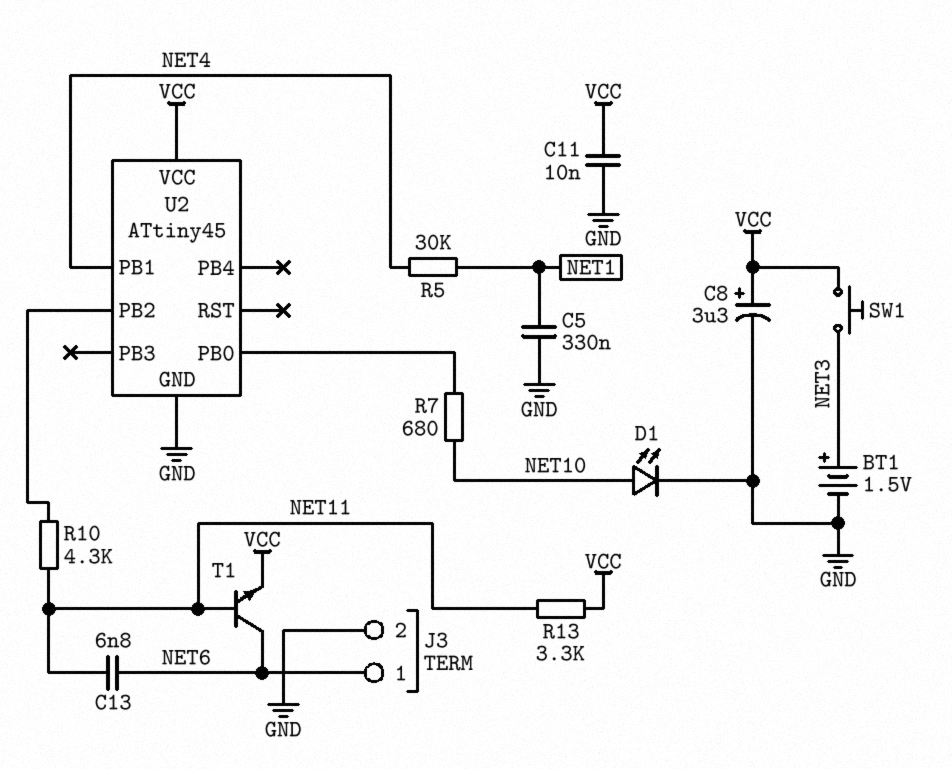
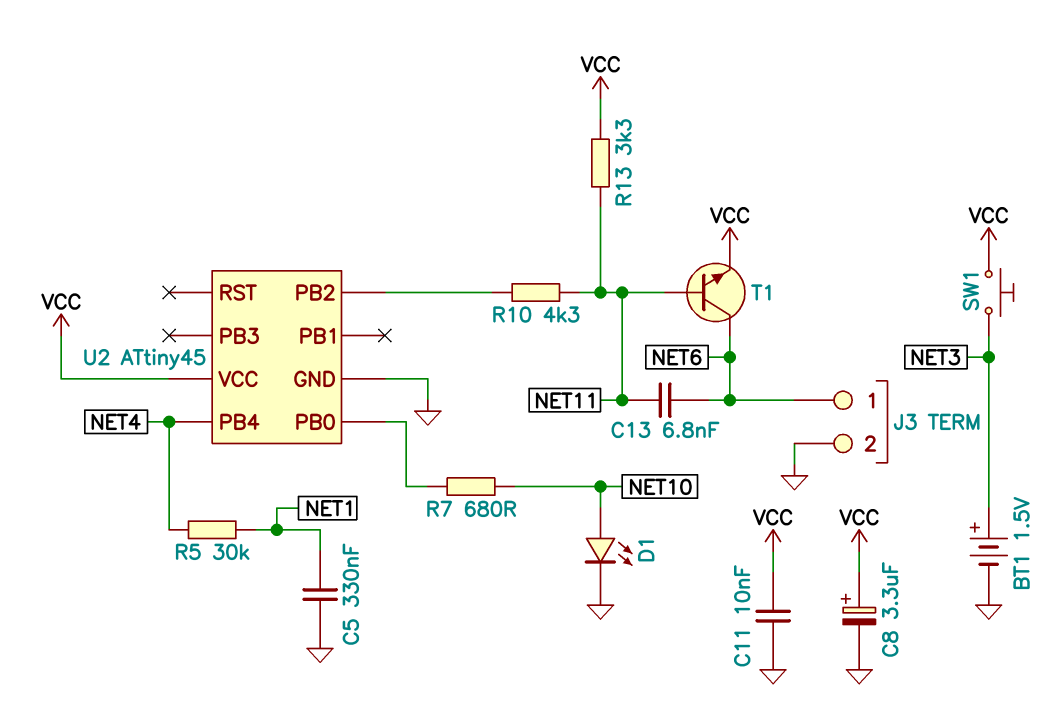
U2 pin PB1: NET4 -> none
U2 pin PB4: none -> NET4

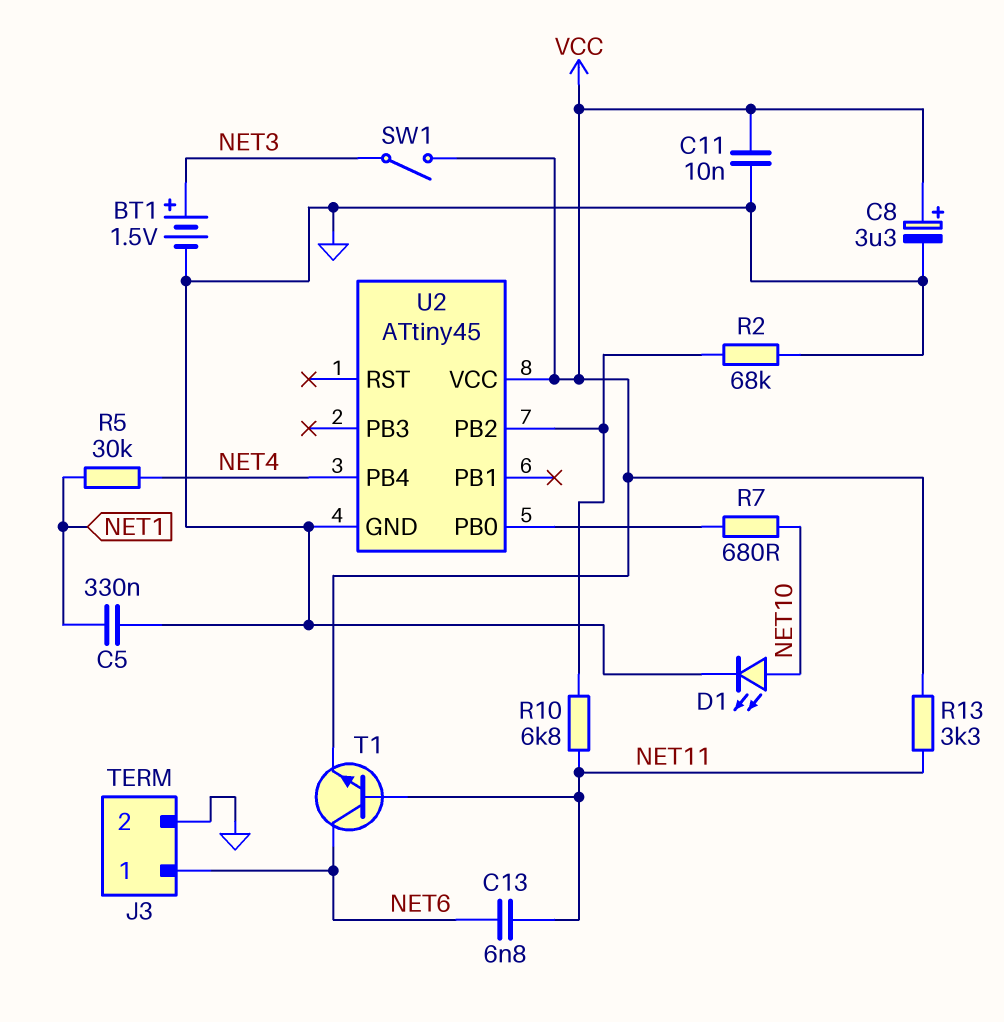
R2: none -> 68k (GND, U2/PB2)
R10: 4.3k (NET11, U2/PB2) -> 6.8k (NET11, U2/PB2)
SW1: button (NET3, VCC) -> switch (NET3, VCC)

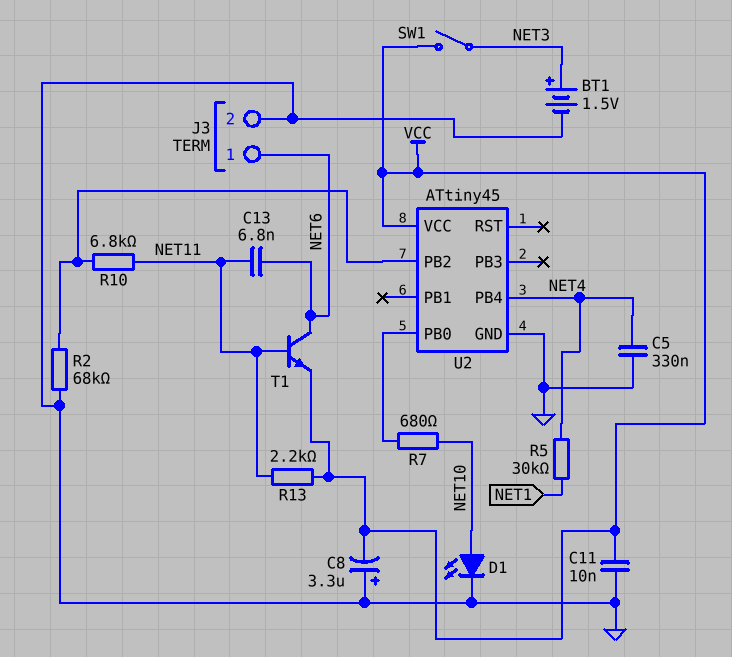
C5: 330nF (GND, NET1) -> 330nF (GND, NET4)
C8: 3.3uF (plus VCC, minus GND) -> 3.3uF (plus GND, minus VCC)
R13: 3.3k (NET11, VCC) -> 2.2k (NET11, VCC)

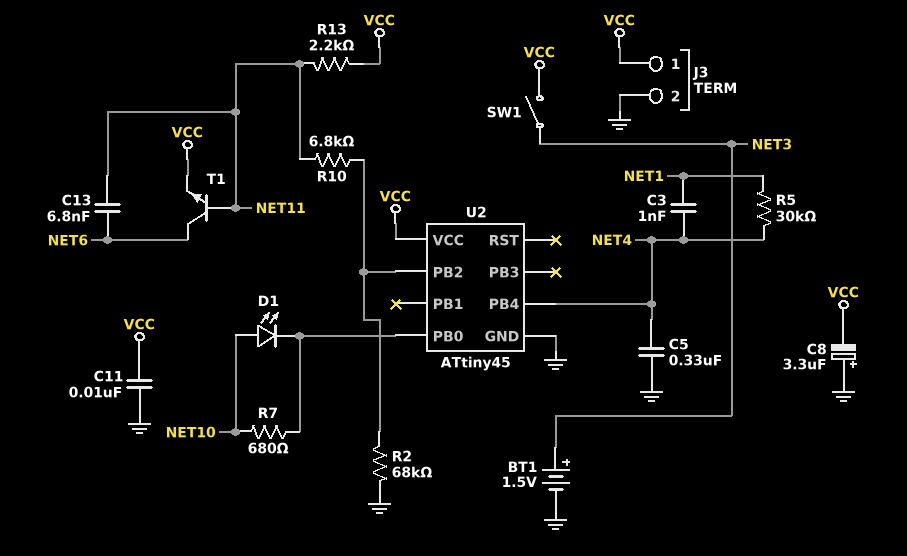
C3: none -> 1nF (NET1, NET4)
D1: LED (A NET10, K GND) -> LED (A NET10, K U2/PB0)
J3 pin 1: NET6 -> VCC

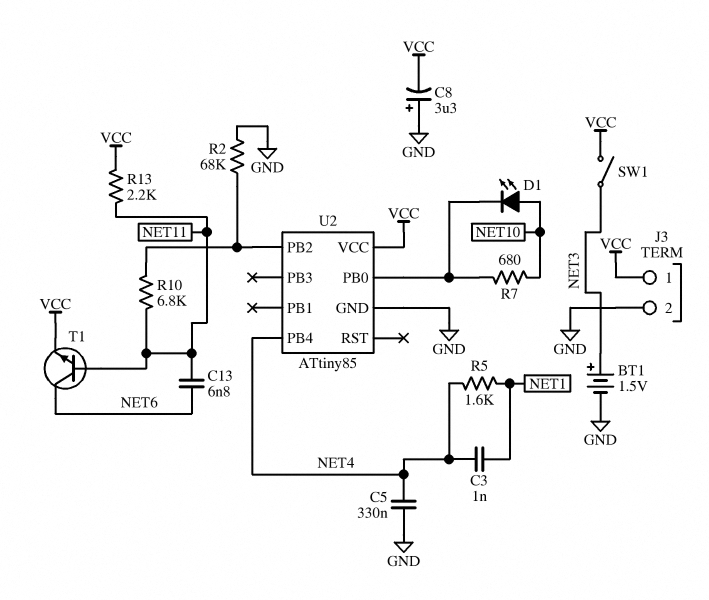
C11: 10nF (GND, VCC) -> none
R5: 30k (NET1, NET4) -> 1.6k (NET1, NET4)
U2: ATtiny45 -> ATtiny85

